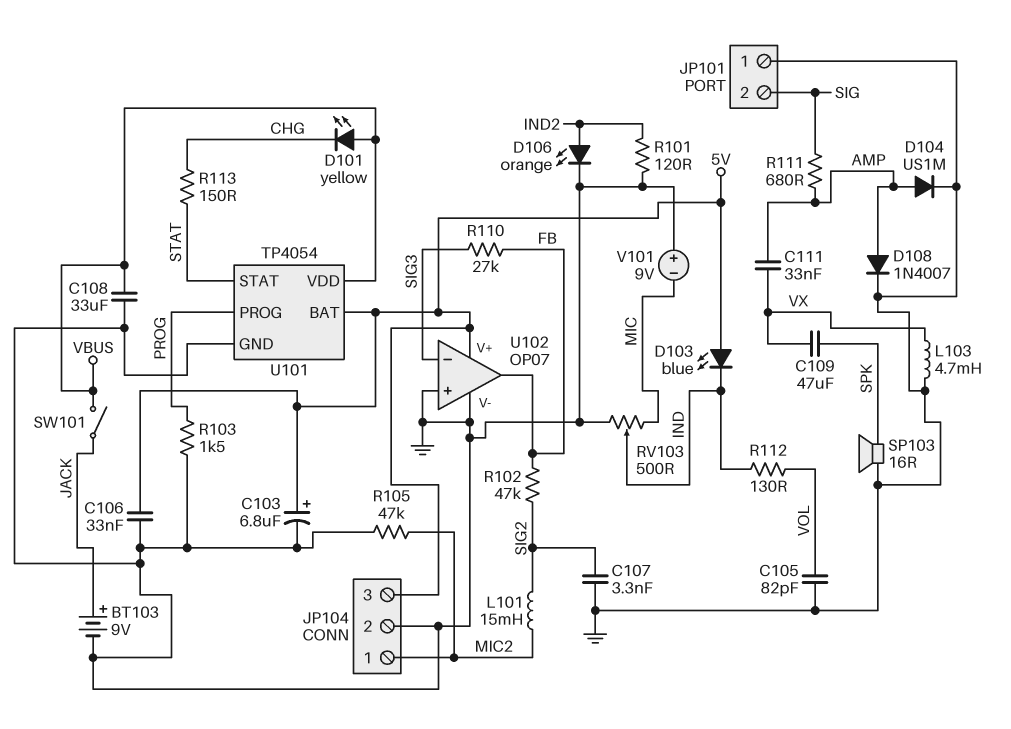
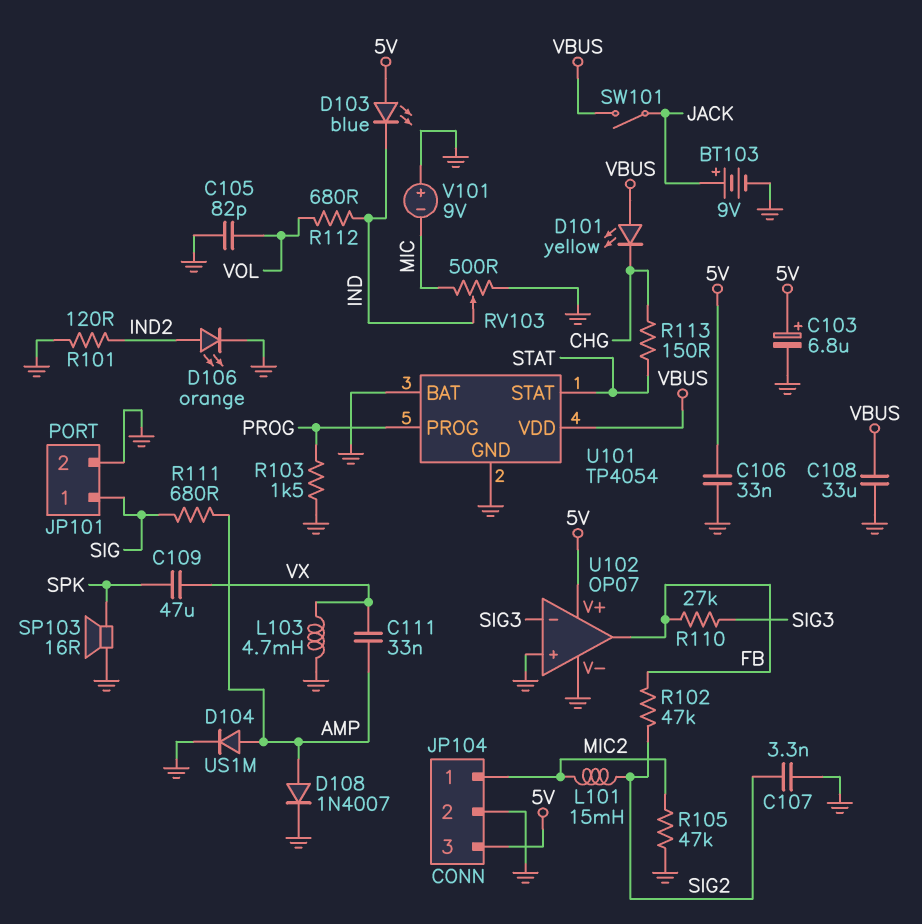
JP101 pin 1: GND -> SIG
JP101 pin 2: SIG -> GND
R112: 130 (IND, VOL) -> 680 (IND, VOL)
U101 pin BAT: 5V -> GND

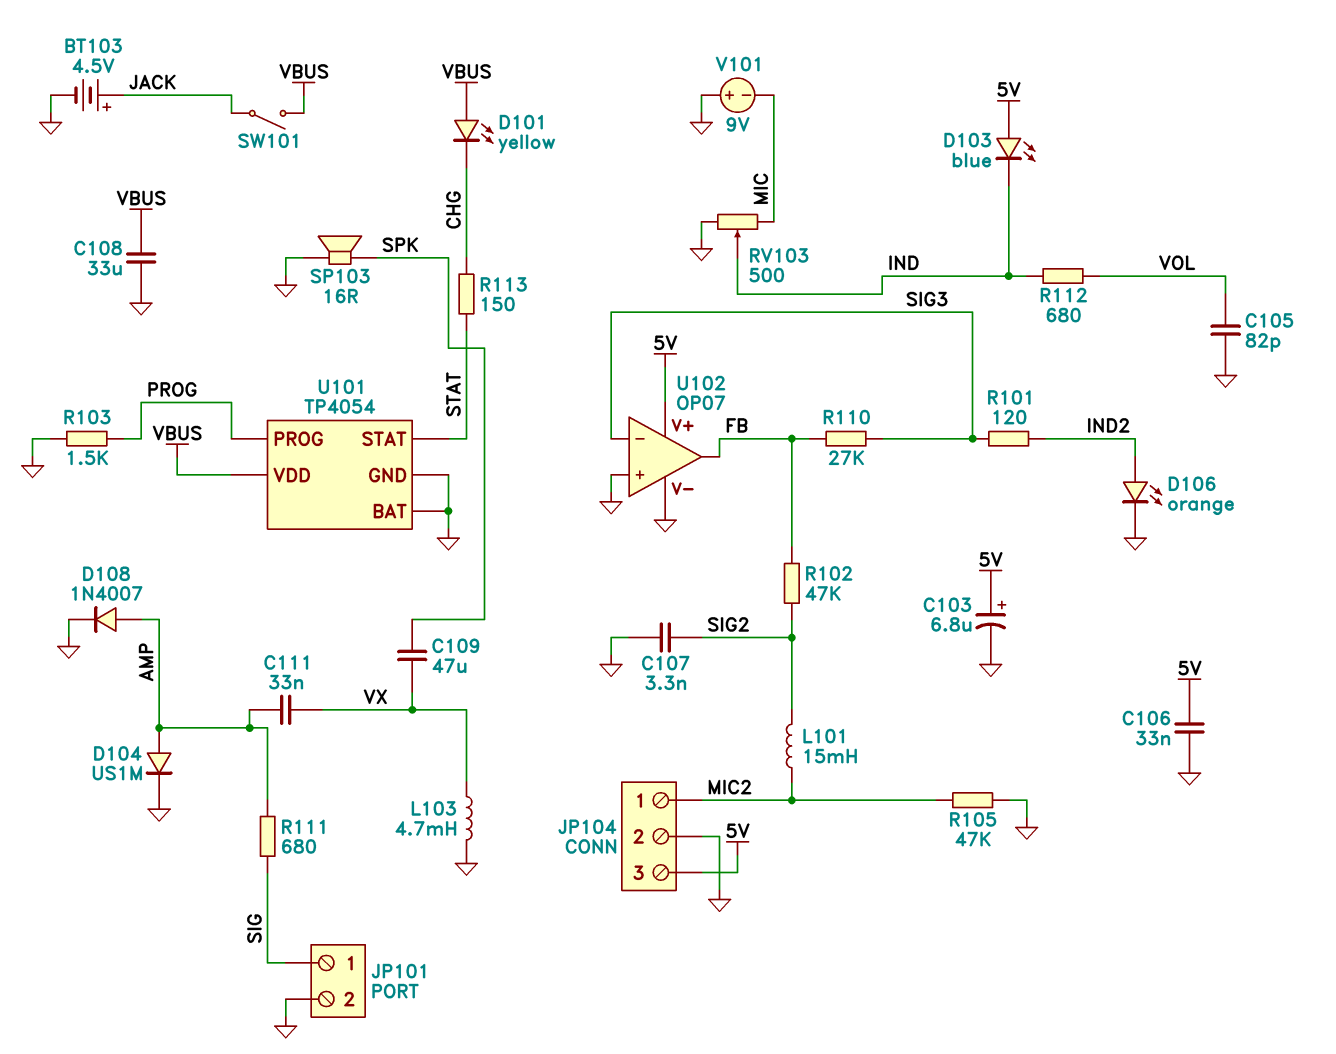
BT103: 9V (plus JACK, minus GND) -> 4.5V (plus JACK, minus GND)
R101: 120 (GND, IND2) -> 120 (IND2, SIG3)

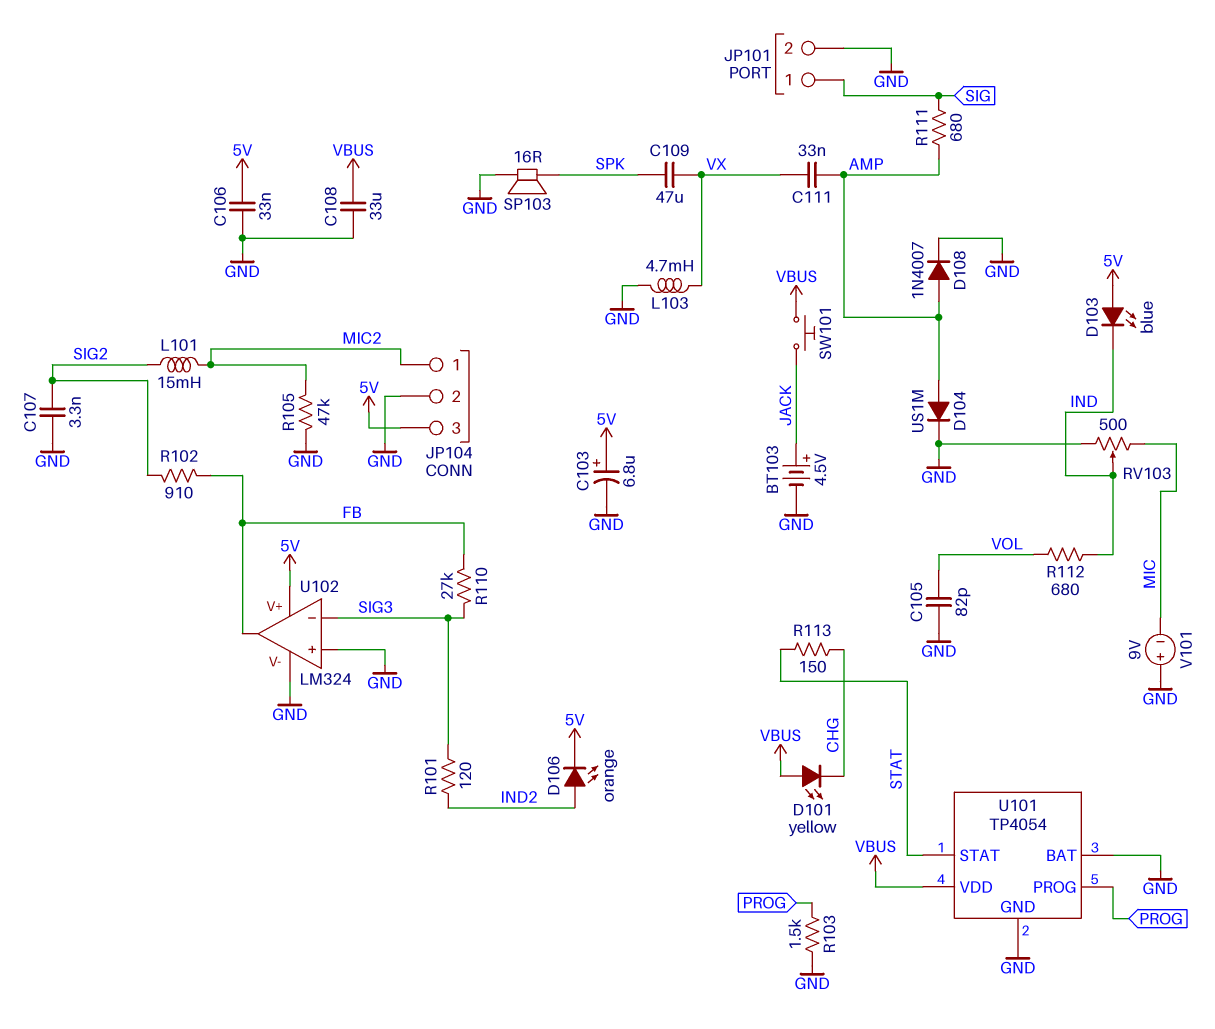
D106: LED orange (A IND2, K GND) -> LED orange (A IND2, K 5V)
R102: 47k (FB, SIG2) -> 910 (FB, SIG2)
SW101: switch (JACK, VBUS) -> button (JACK, VBUS)
U102: OP07 -> LM324

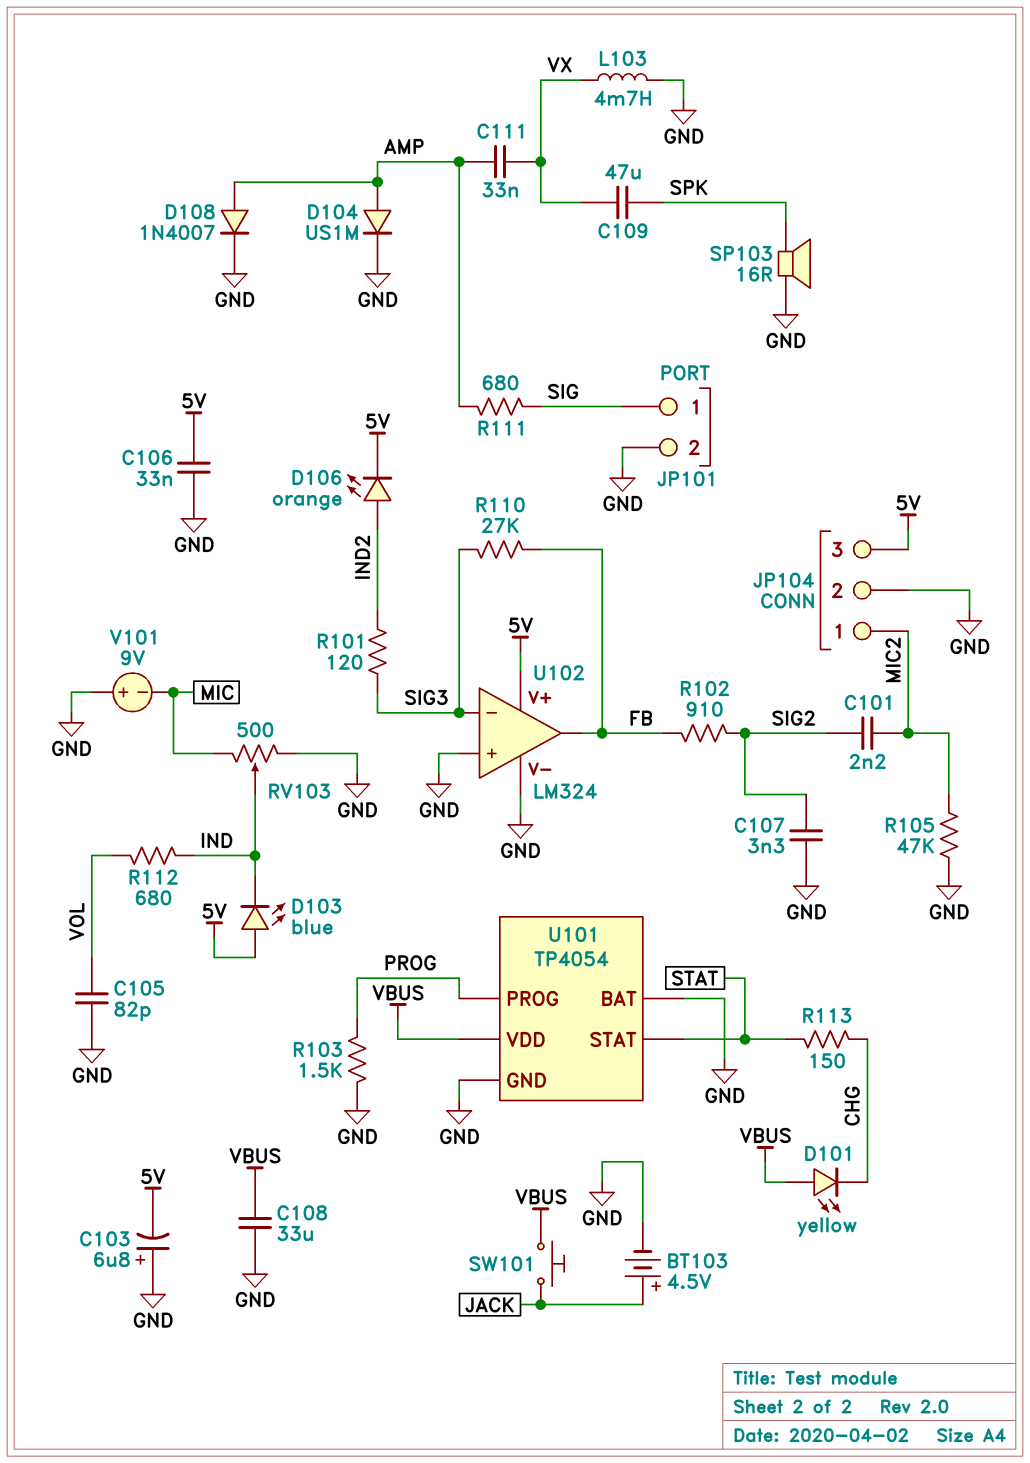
C101: none -> 2.2nF (MIC2, SIG2)
C103: 6.8uF (plus 5V, minus GND) -> 6.8uF (plus GND, minus 5V)
L101: 15mH (MIC2, SIG2) -> none

